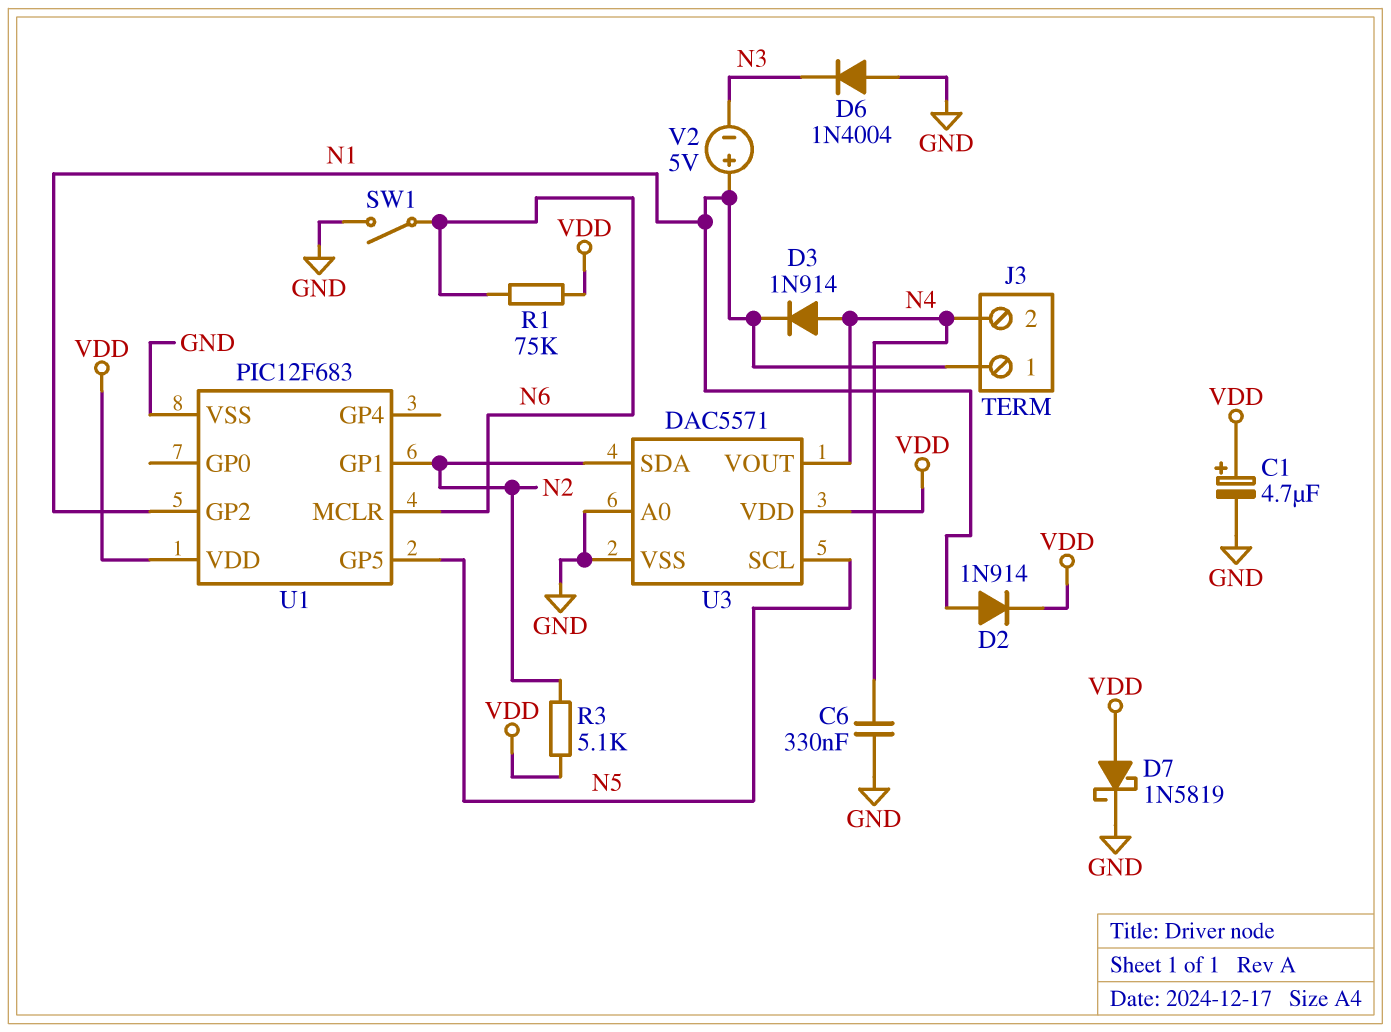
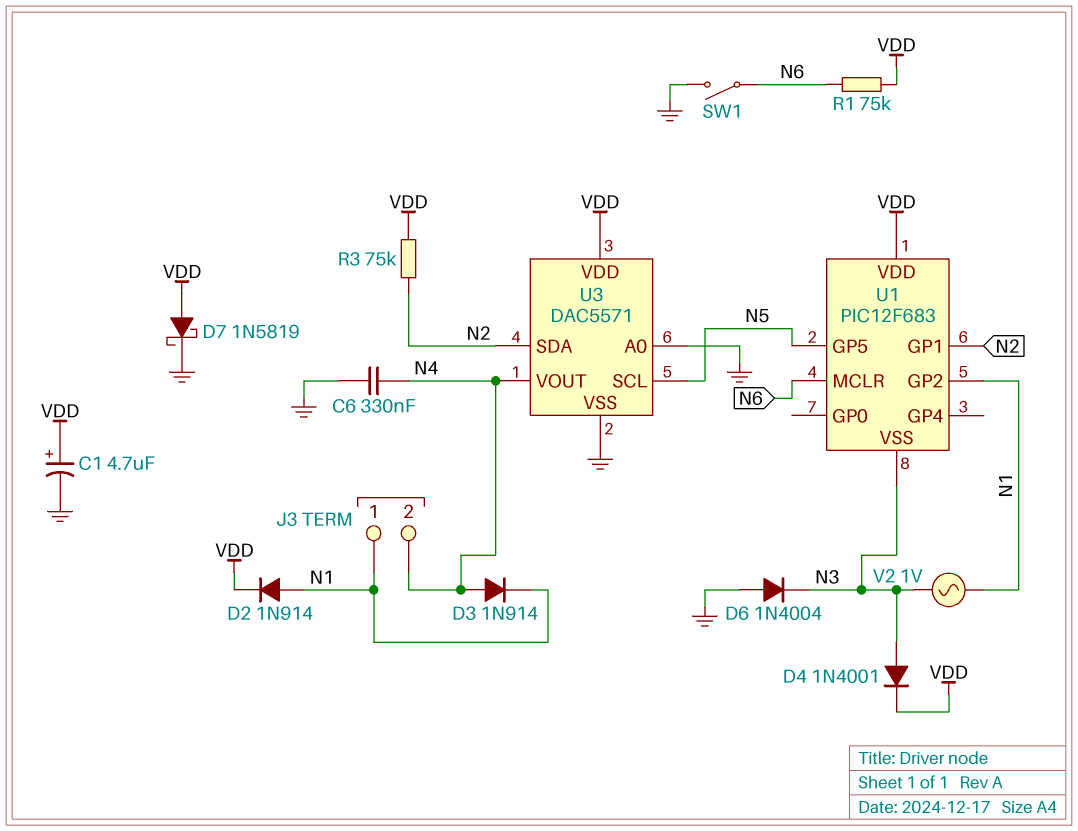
D4: none -> diode 1N4001 (A N3, K VDD)
R3: 5.1k (N2, VDD) -> 75k (N2, VDD)
U1 pin VSS: GND -> N3
V2: 5V (plus N1, minus N3) -> AC 1V (N1, N3)

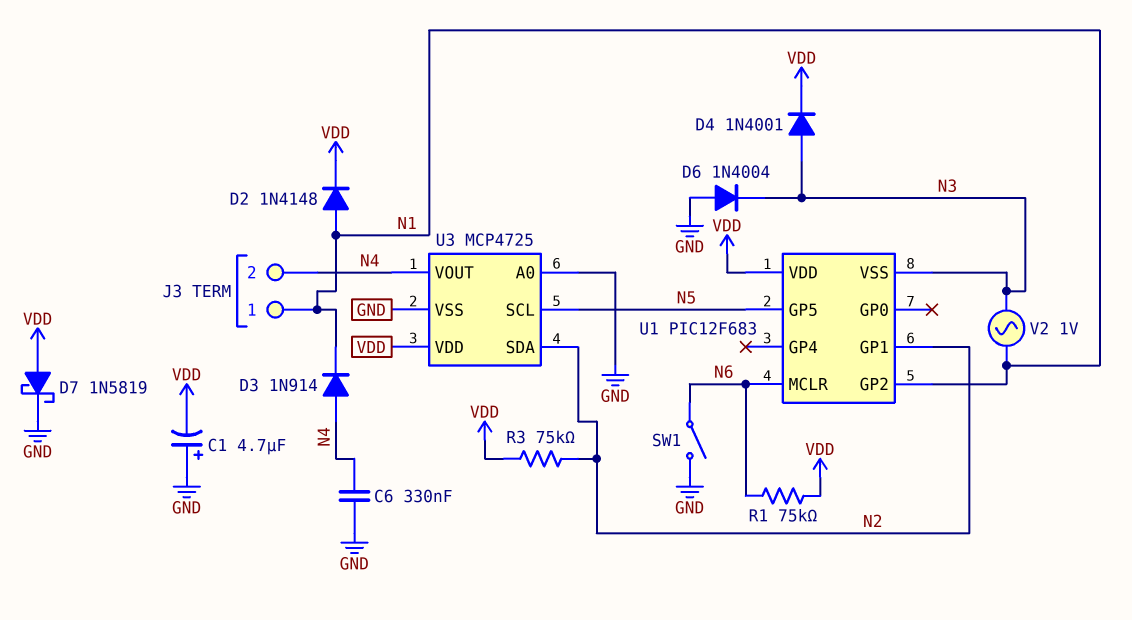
C1: 4.7uF (plus VDD, minus GND) -> 4.7uF (plus GND, minus VDD)
D2: diode 1N914 (A N1, K VDD) -> diode 1N4148 (A N1, K VDD)
U3: DAC5571 -> MCP4725

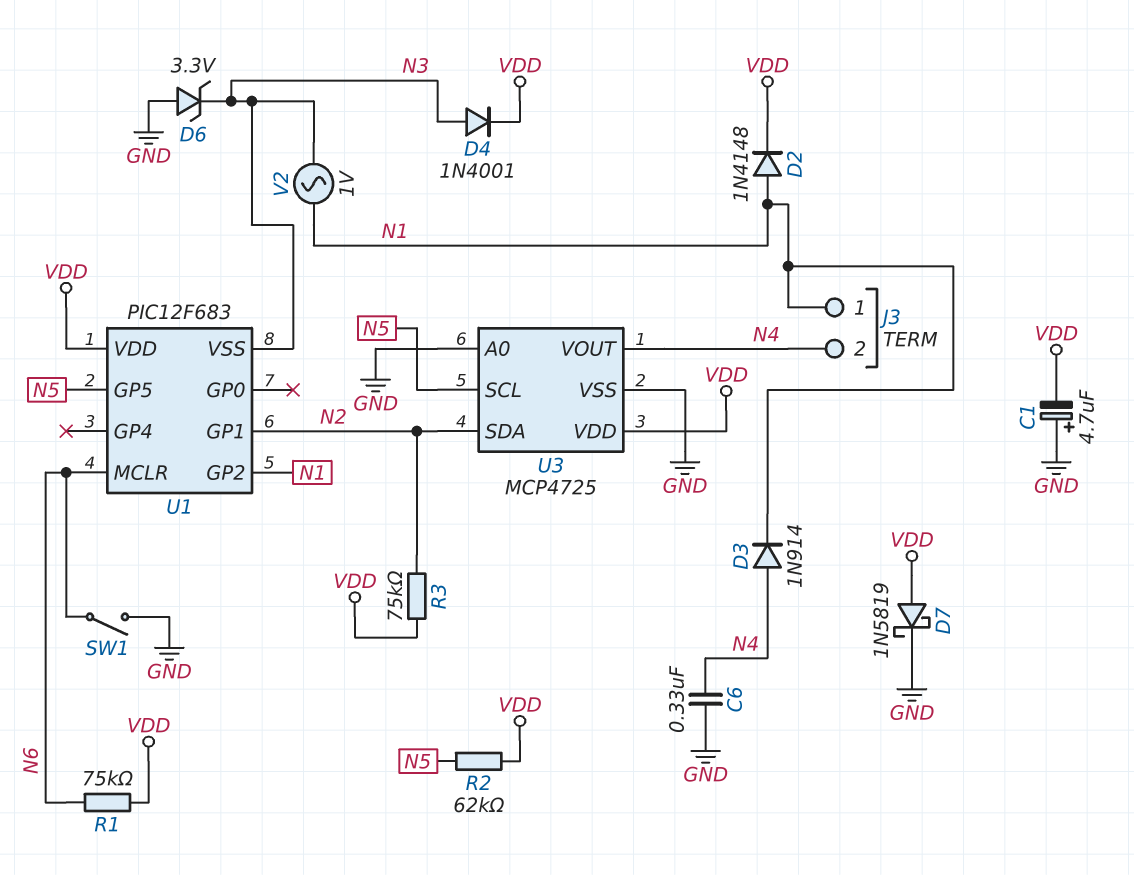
D6: diode 1N4004 (A GND, K N3) -> zener 3.3V (A GND, K N3)
R2: none -> 62k (N5, VDD)

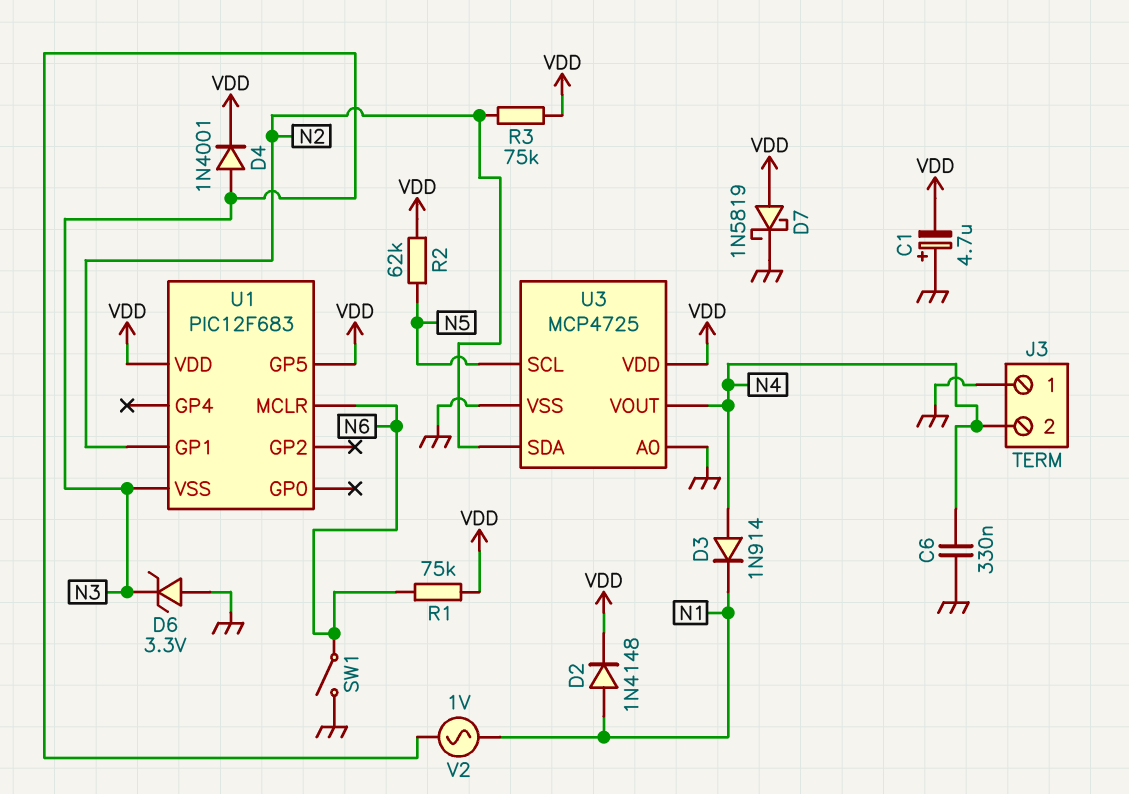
J3 pin 1: N1 -> GND
U1 pin GP2: N1 -> none
U1 pin GP5: N5 -> VDD

